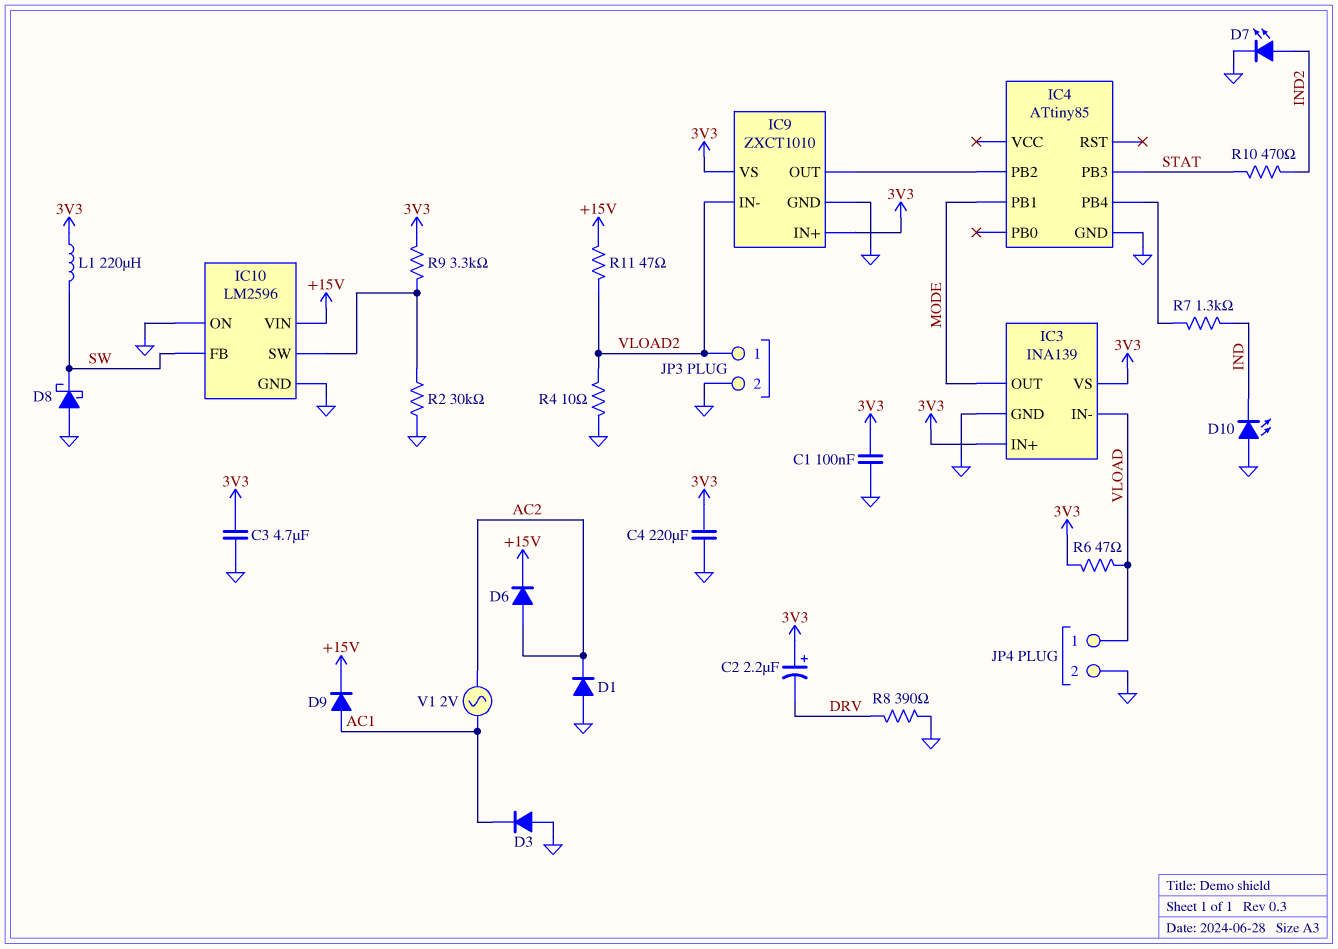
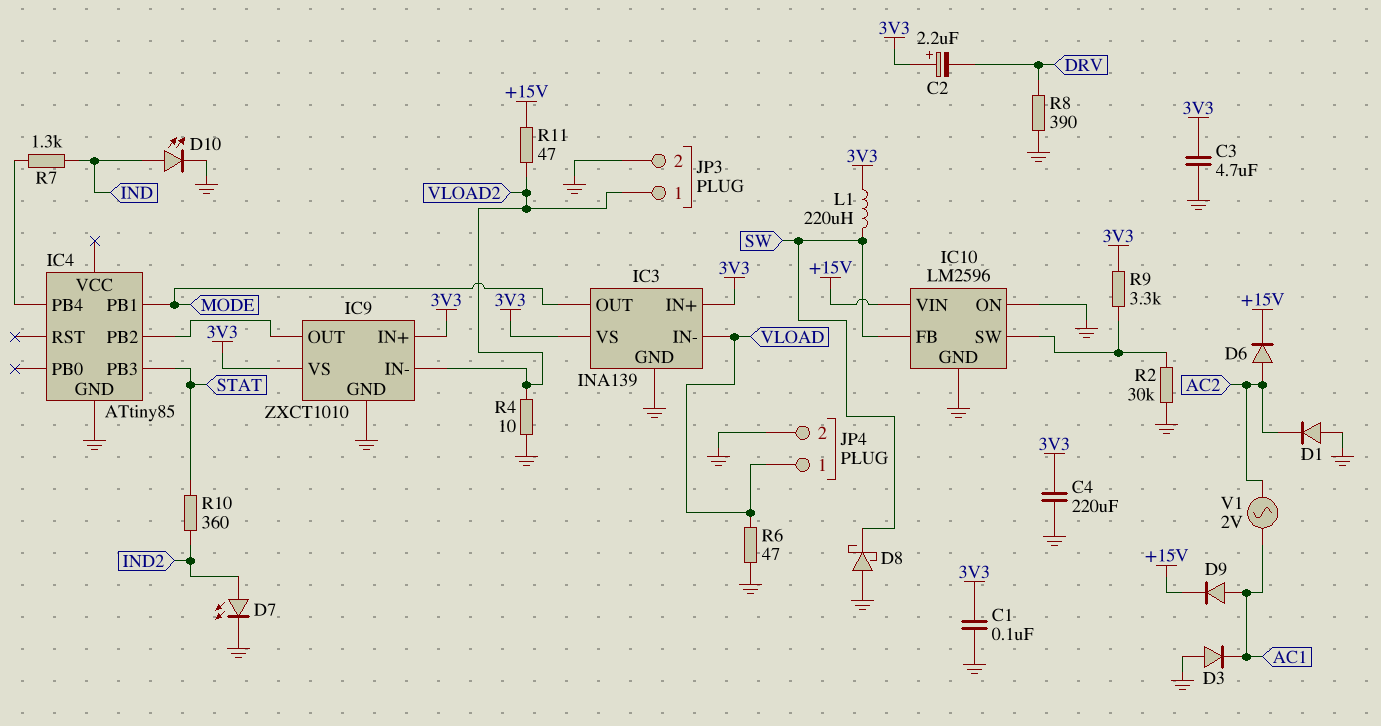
D10: LED (A GND, K IND) -> LED (A IND, K GND)
R6: 47 (3V3, VLOAD) -> 47 (GND, VLOAD)
R10: 470 (IND2, STAT) -> 360 (IND2, STAT)

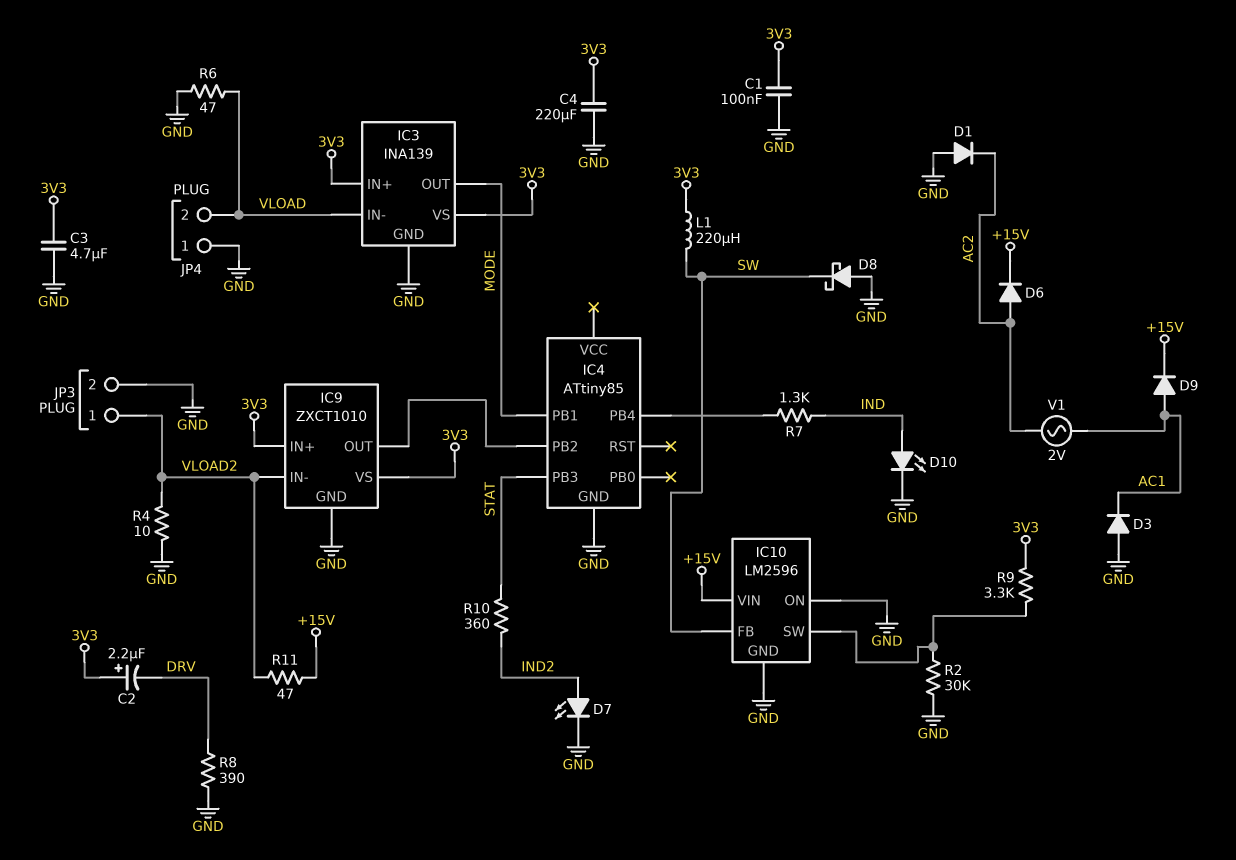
JP4 pin 1: VLOAD -> GND
JP4 pin 2: GND -> VLOAD

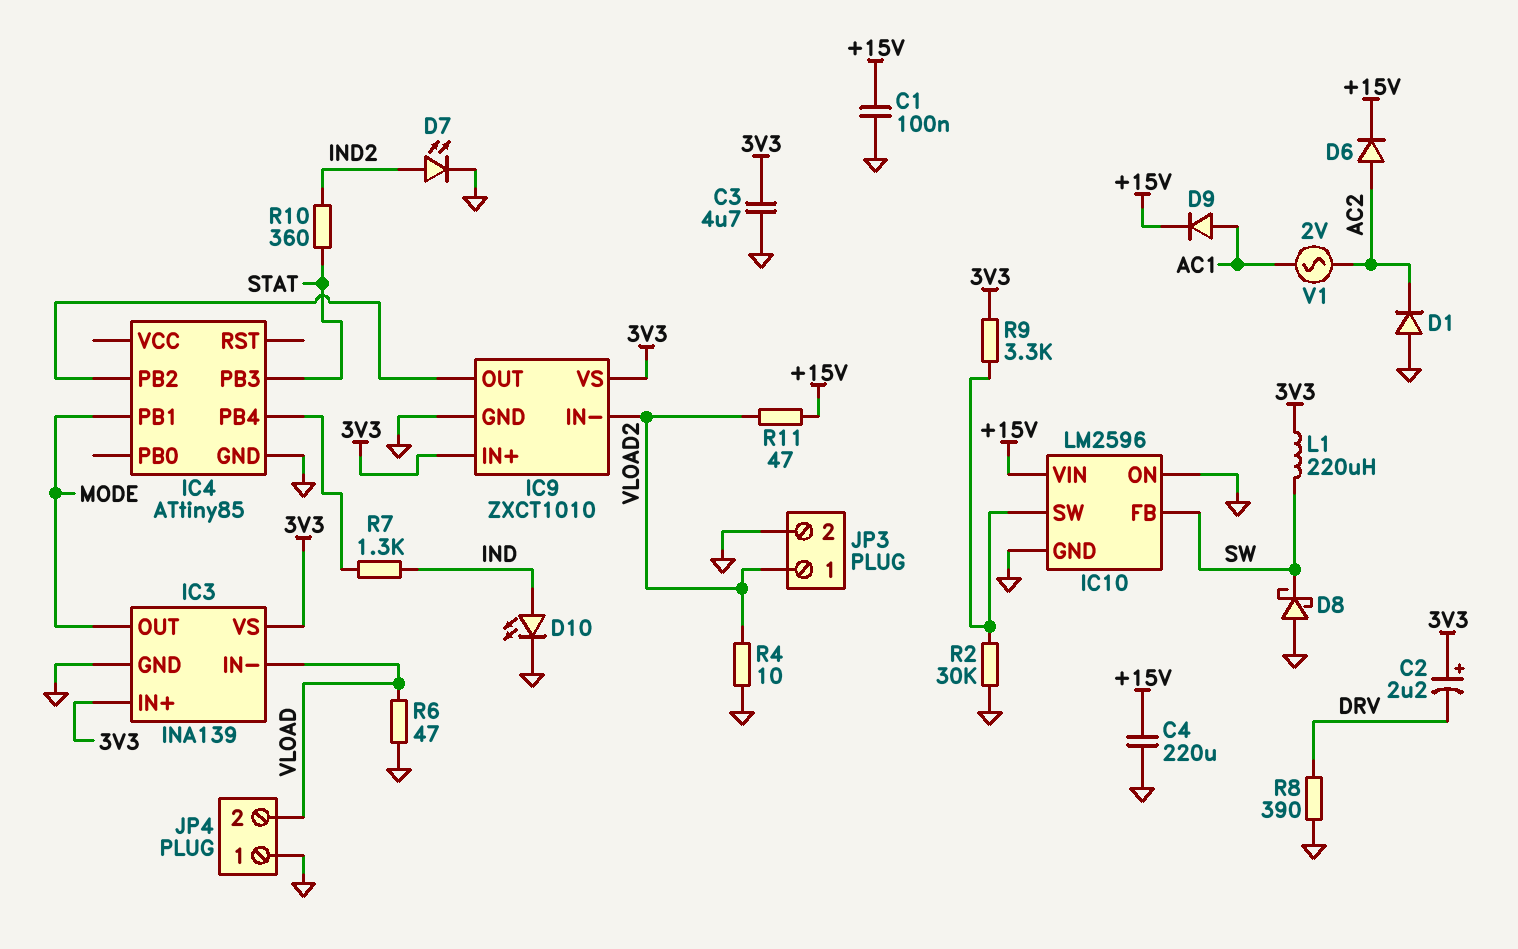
C1: 100nF (3V3, GND) -> 100nF (+15V, GND)
C4: 220uF (3V3, GND) -> 220uF (+15V, GND)
D3: diode (A GND, K AC1) -> none

